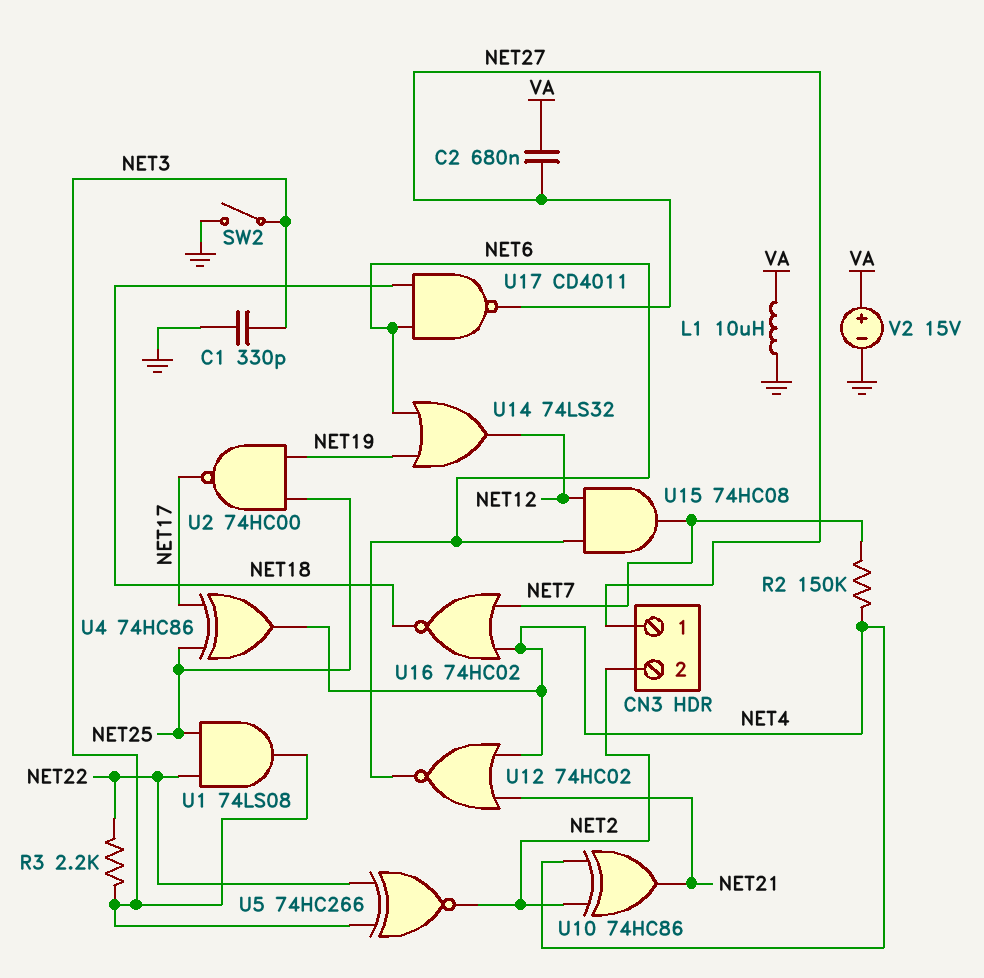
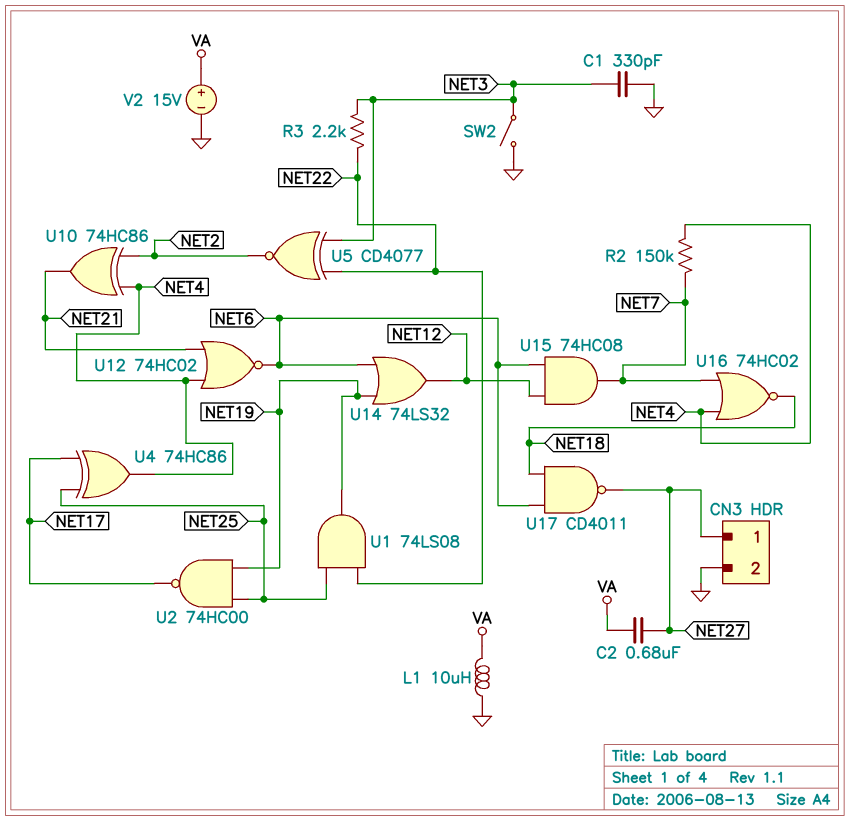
CN3 pin 2: NET2 -> GND
U1: AND 74LS08 (in NET22, in NET25, out NET3) -> AND 74LS08 (in NET22, in NET25, out NET19)
U5: XNOR 74HC266 (in NET3, in NET22, out NET2) -> XNOR CD4077 (in NET3, in NET22, out NET2)

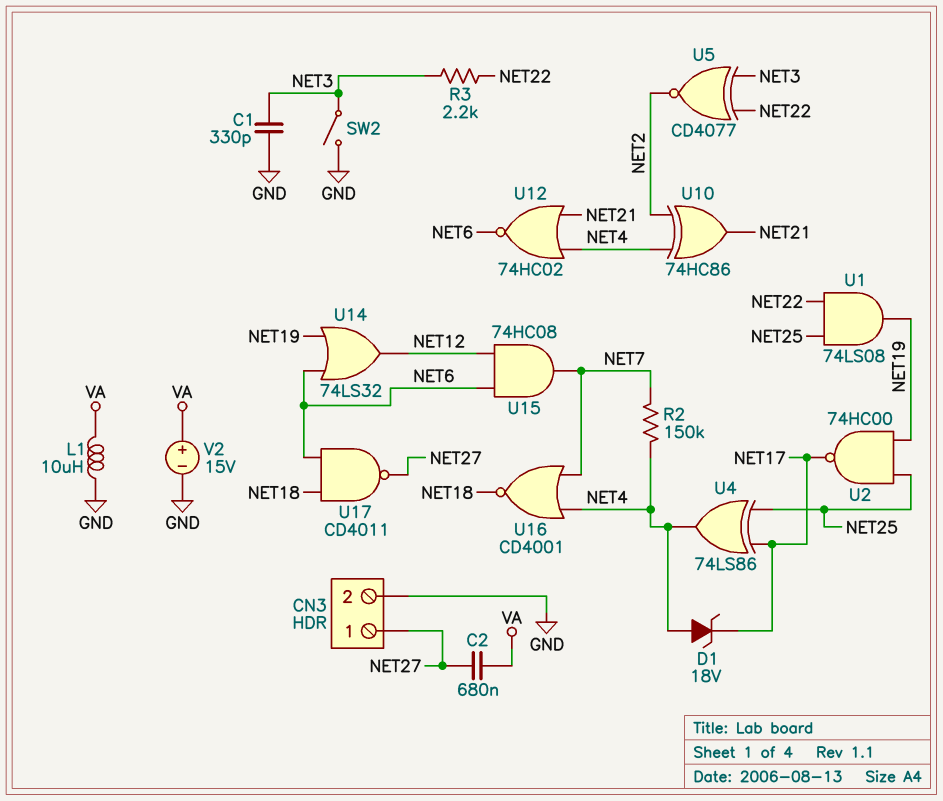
D1: none -> zener 18V (A NET4, K NET17)
U4: XOR 74HC86 (in NET17, in NET25, out NET4) -> XOR 74LS86 (in NET17, in NET25, out NET4)
U16: NOR 74HC02 (in NET4, in NET7, out NET18) -> NOR CD4001 (in NET4, in NET7, out NET18)

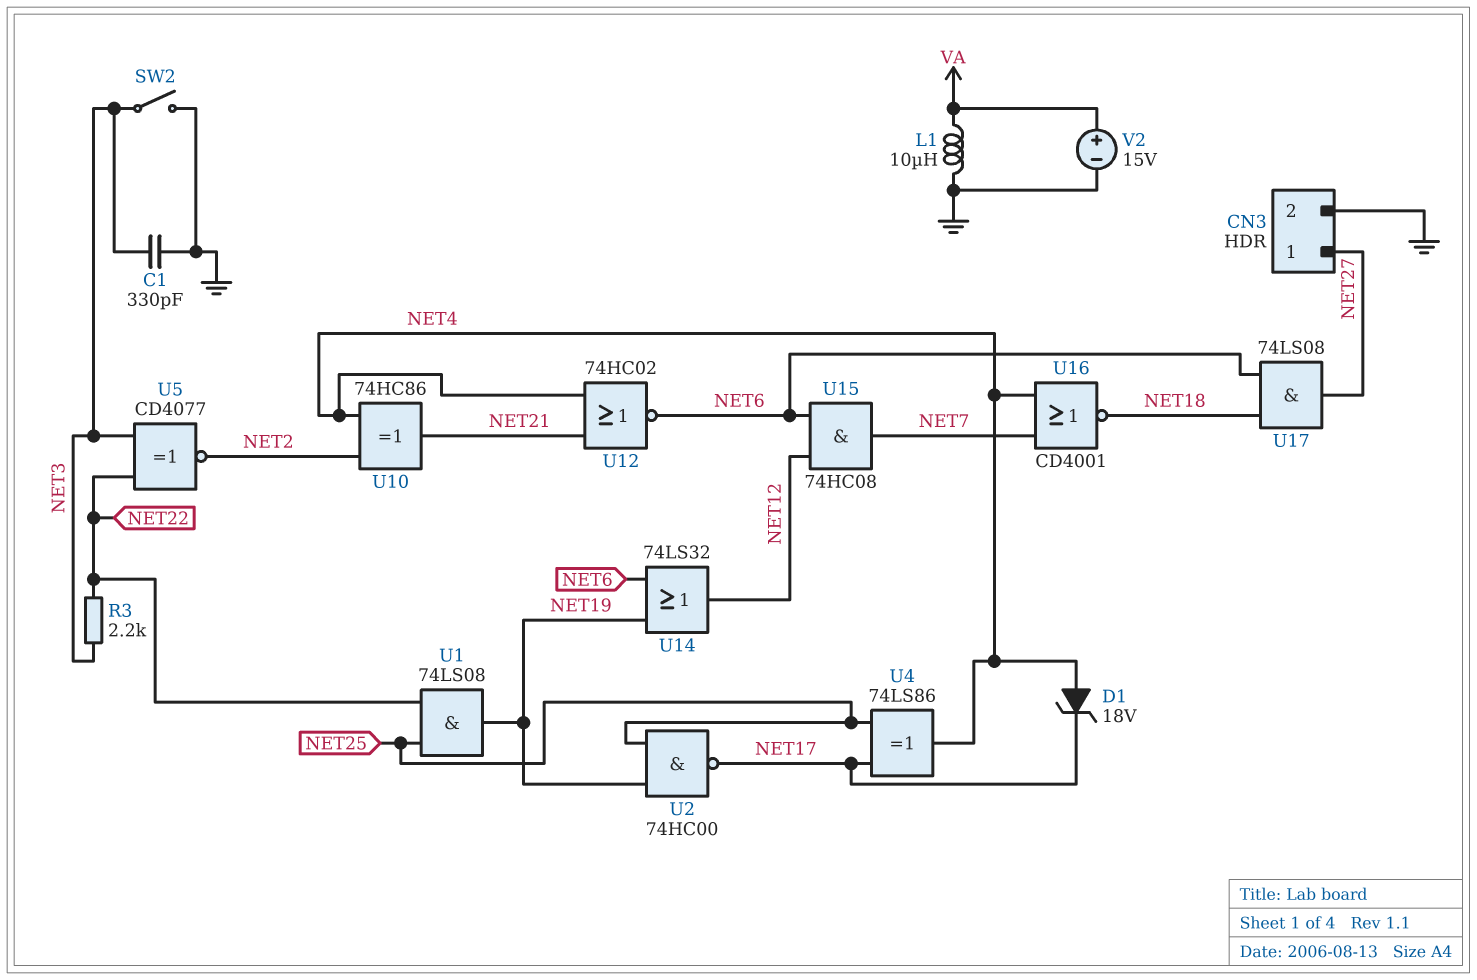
C2: 680nF (NET27, VA) -> none
R2: 150k (NET4, NET7) -> none
U17: NAND CD4011 (in NET6, in NET18, out NET27) -> AND 74LS08 (in NET6, in NET18, out NET27)

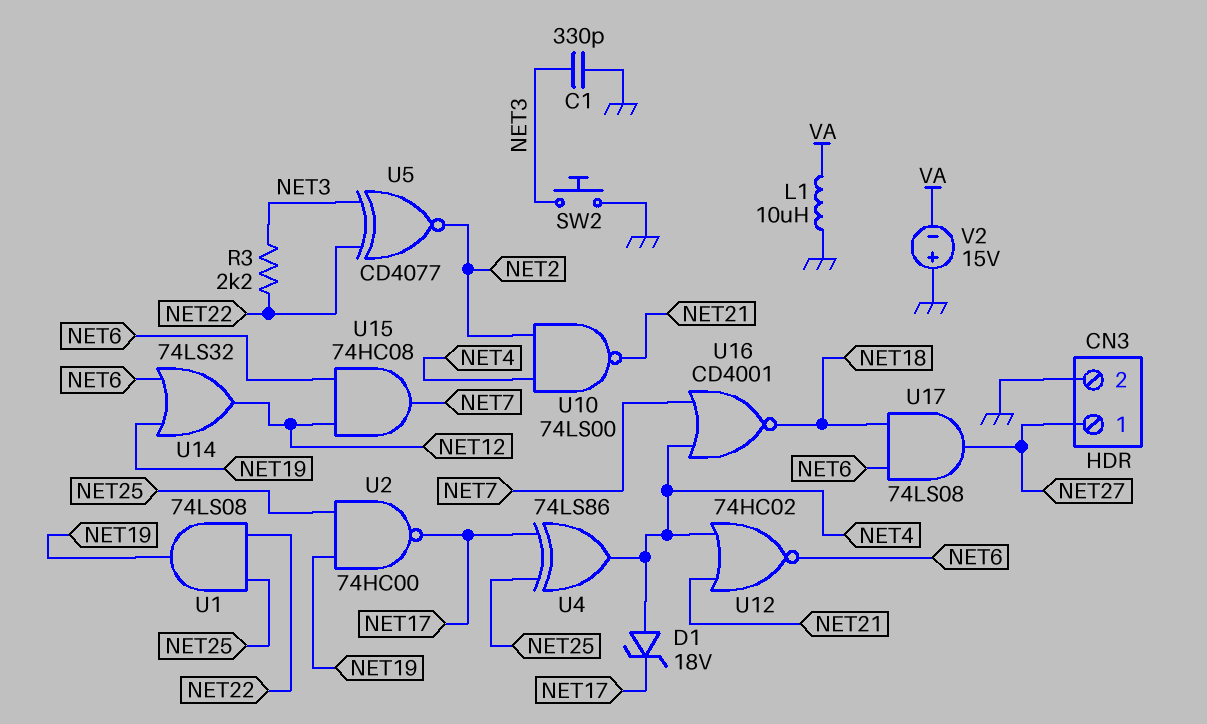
SW2: switch (GND, NET3) -> button (GND, NET3)
U10: XOR 74HC86 (in NET2, in NET4, out NET21) -> NAND 74LS00 (in NET2, in NET4, out NET21)
V2: 15V (plus VA, minus GND) -> 15V (plus GND, minus VA)

